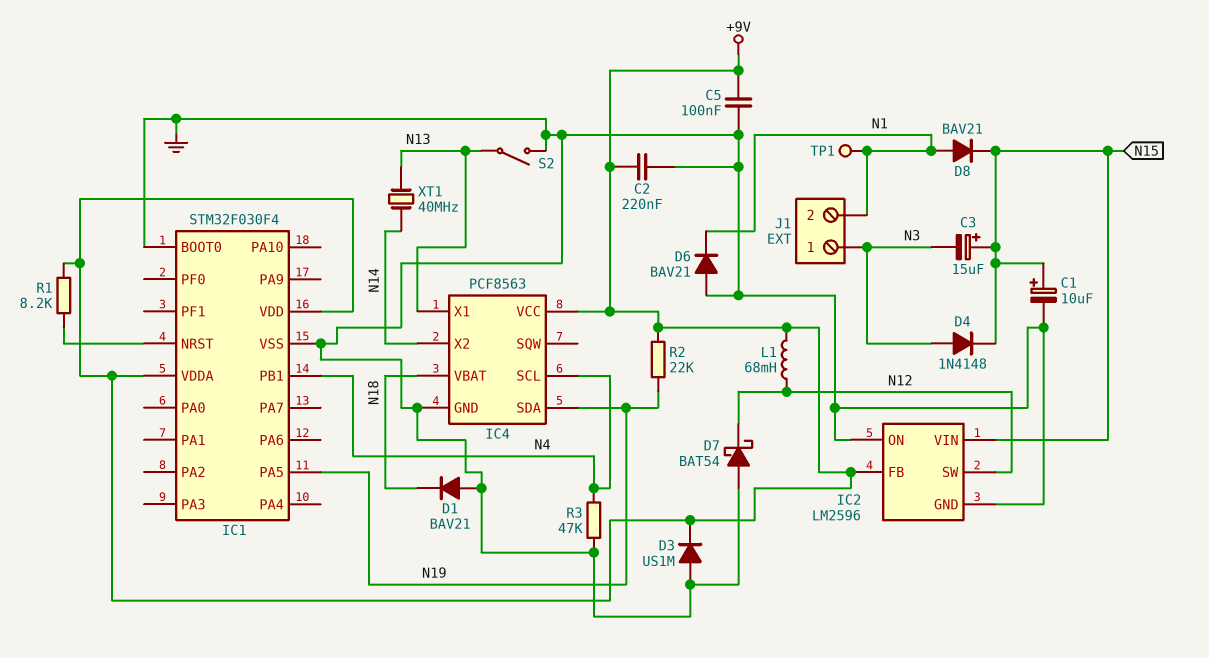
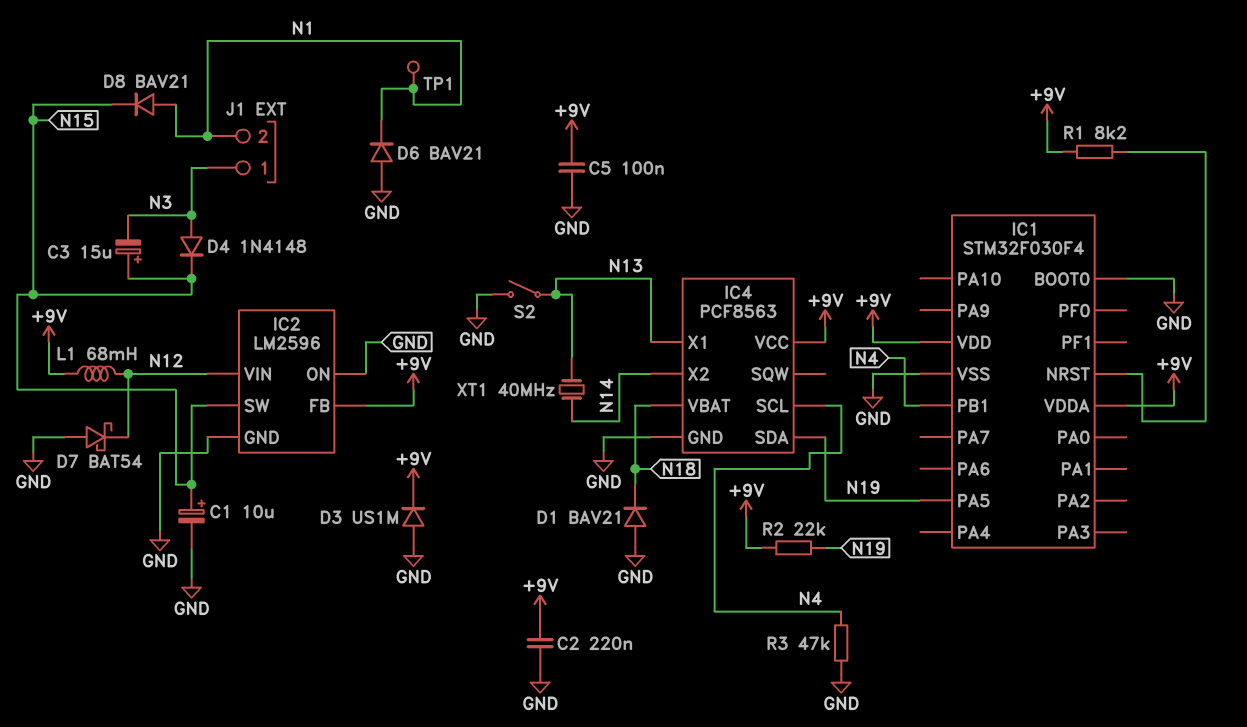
IC2 pin SW: N12 -> N15
IC2 pin VIN: N15 -> N12

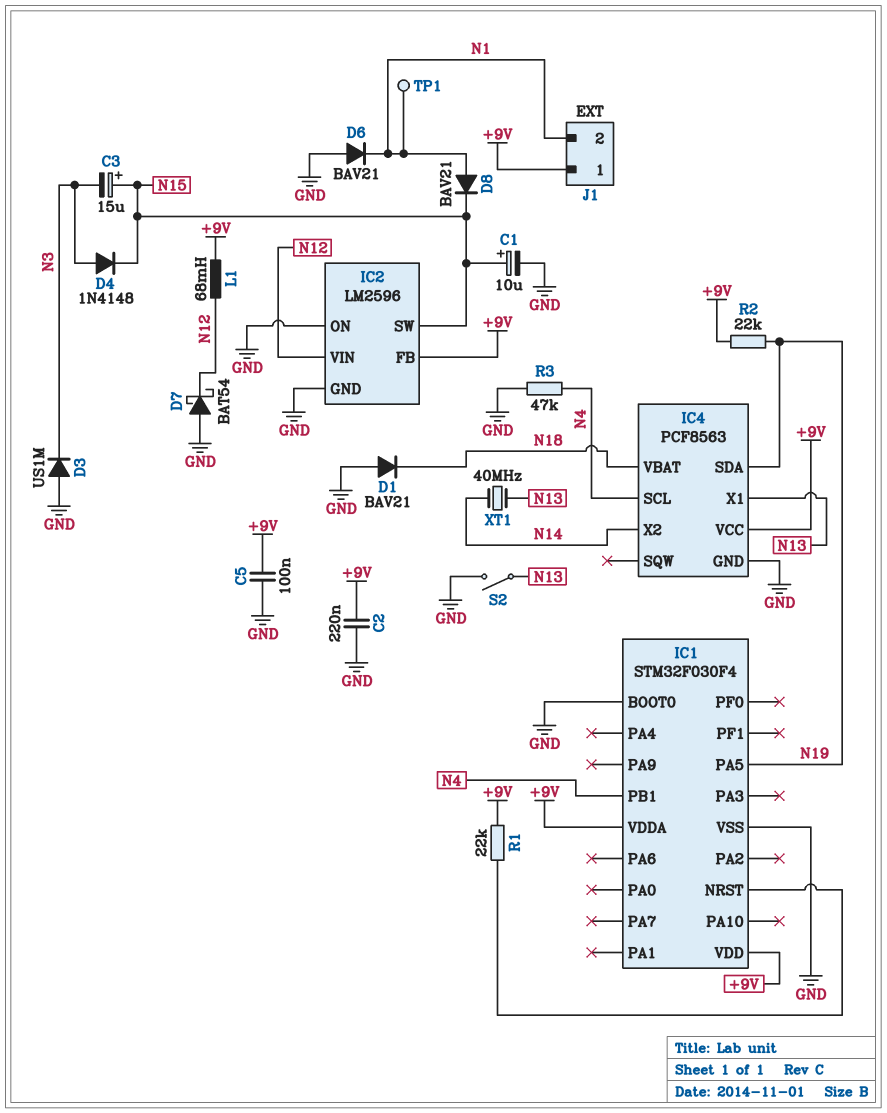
D3: diode US1M (A GND, K +9V) -> diode US1M (A GND, K N3)
J1 pin 1: N3 -> +9V
R1: 8.2k (+9V, IC1/NRST) -> 22k (+9V, IC1/NRST)

